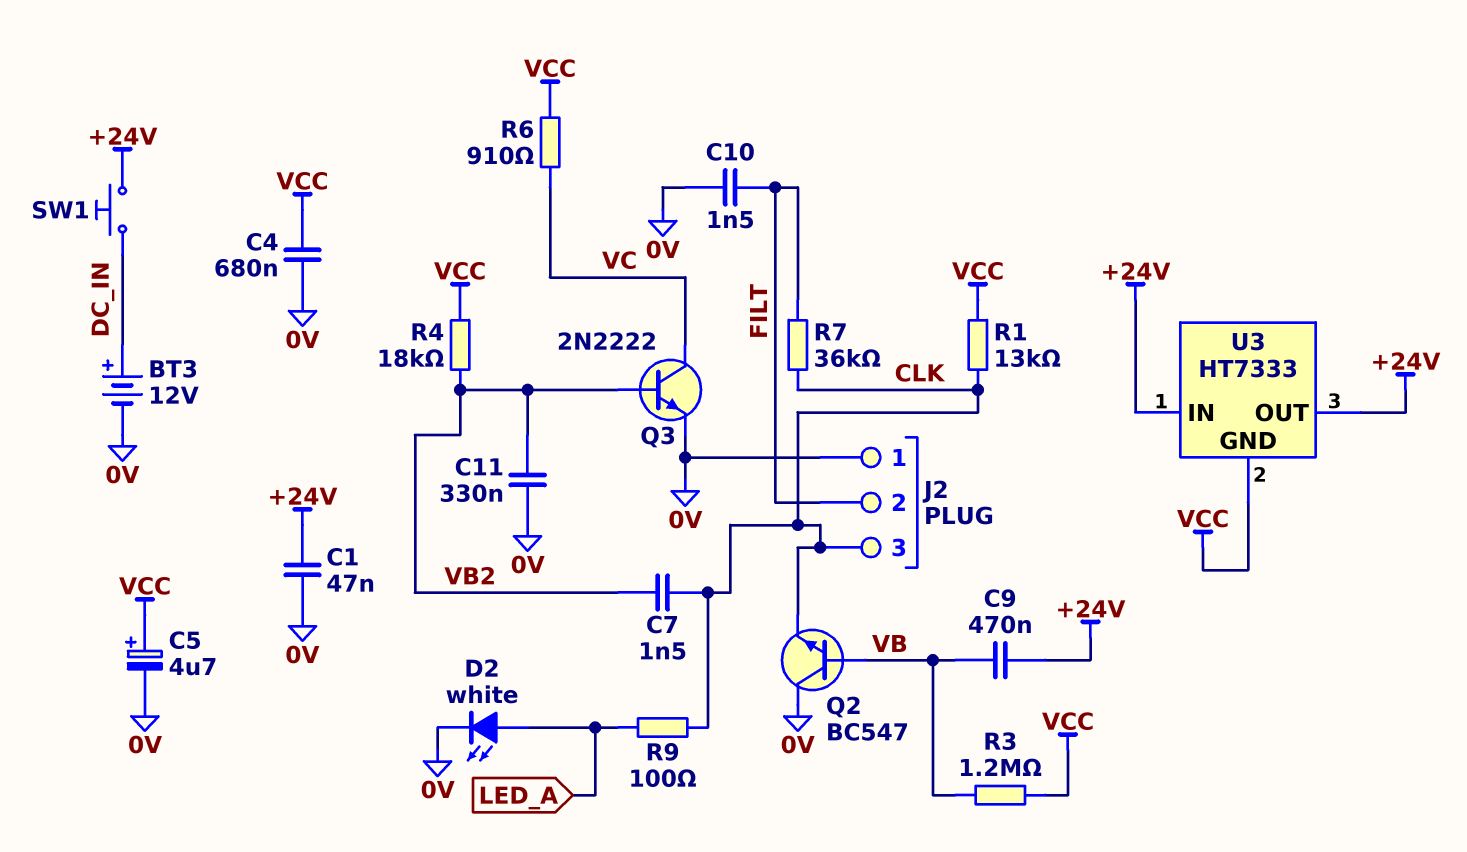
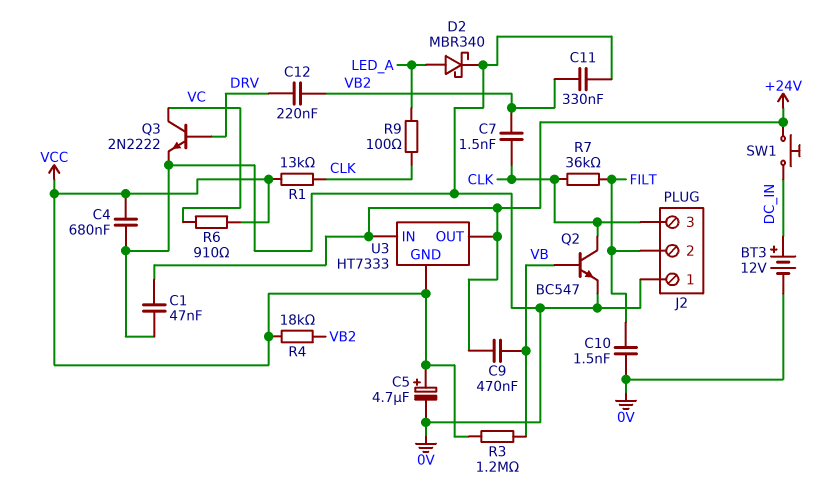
C12: none -> 220nF (DRV, VB2)
D2: LED white (A LED_A, K 0V) -> schottky MBR340 (A LED_A, K 0V)
Q2: NPN BC547 (B VB, C 0V, E CLK) -> NPN BC547 (B VB, C CLK, E 0V)
Q3: NPN 2N2222 (B VB2, C VC, E 0V) -> NPN 2N2222 (B DRV, C VC, E 0V)

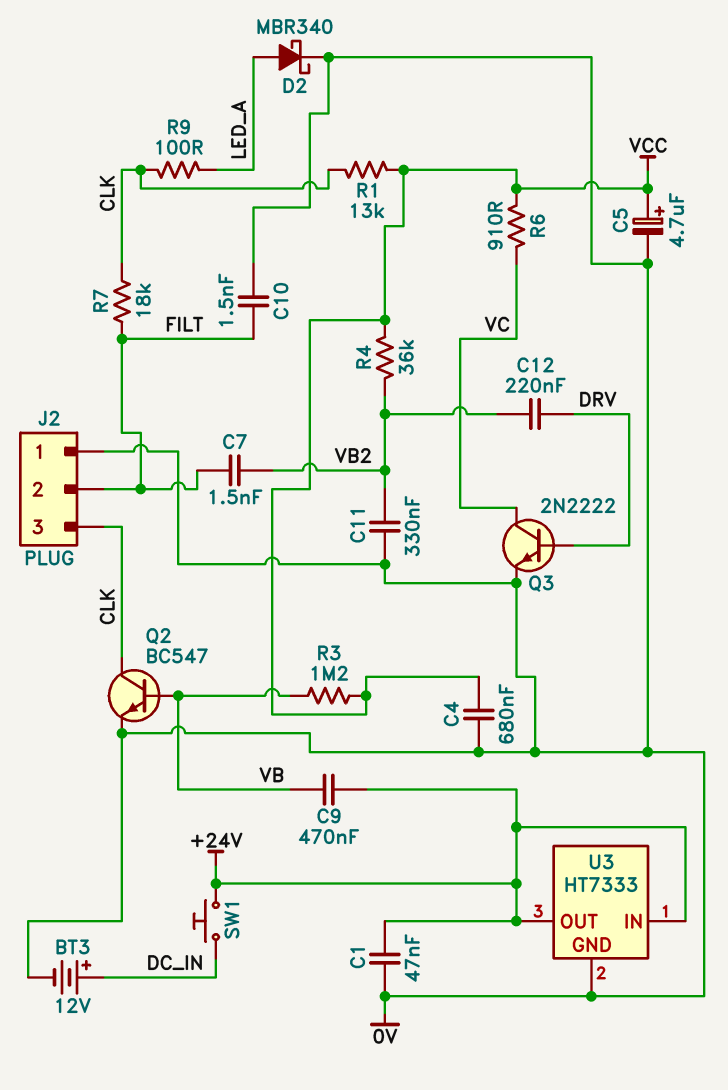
C7: 1.5nF (CLK, VB2) -> 1.5nF (FILT, VB2)
R4: 18k (VB2, VCC) -> 36k (VB2, VCC)
R7: 36k (CLK, FILT) -> 18k (CLK, FILT)
U3 pin GND: VCC -> 0V

